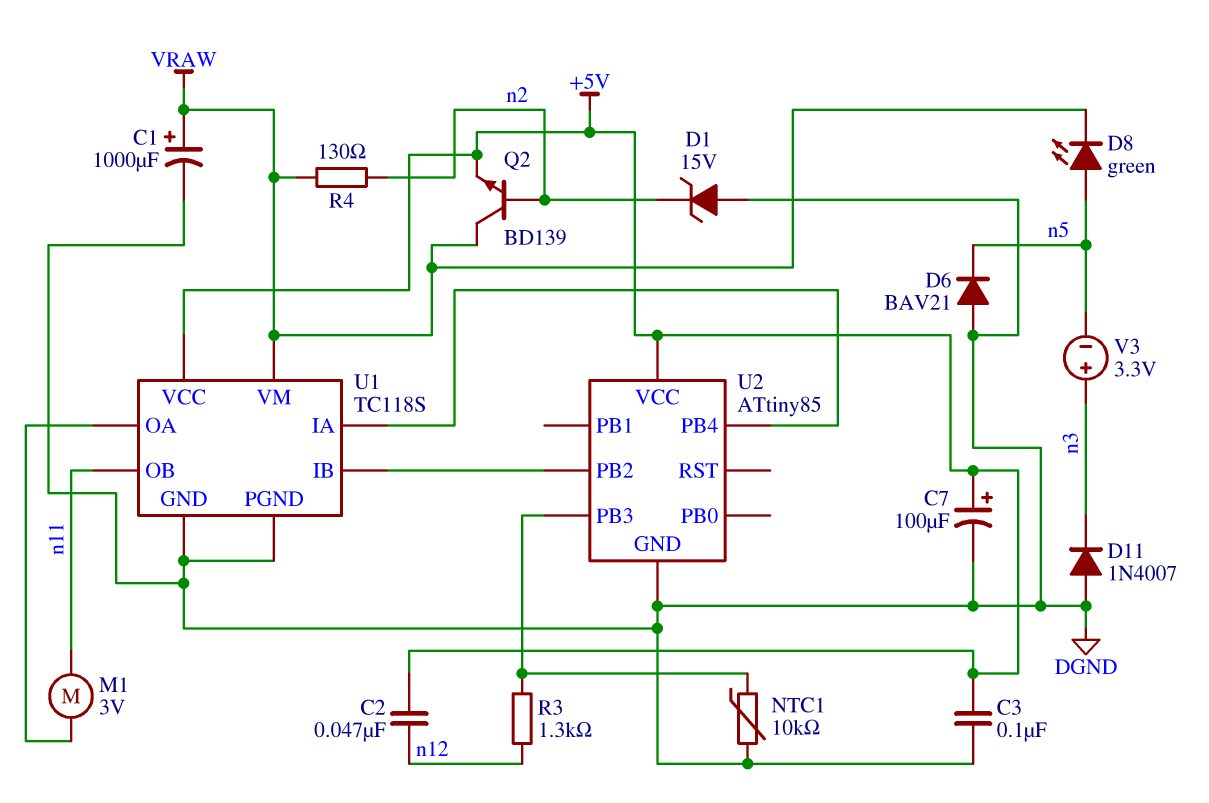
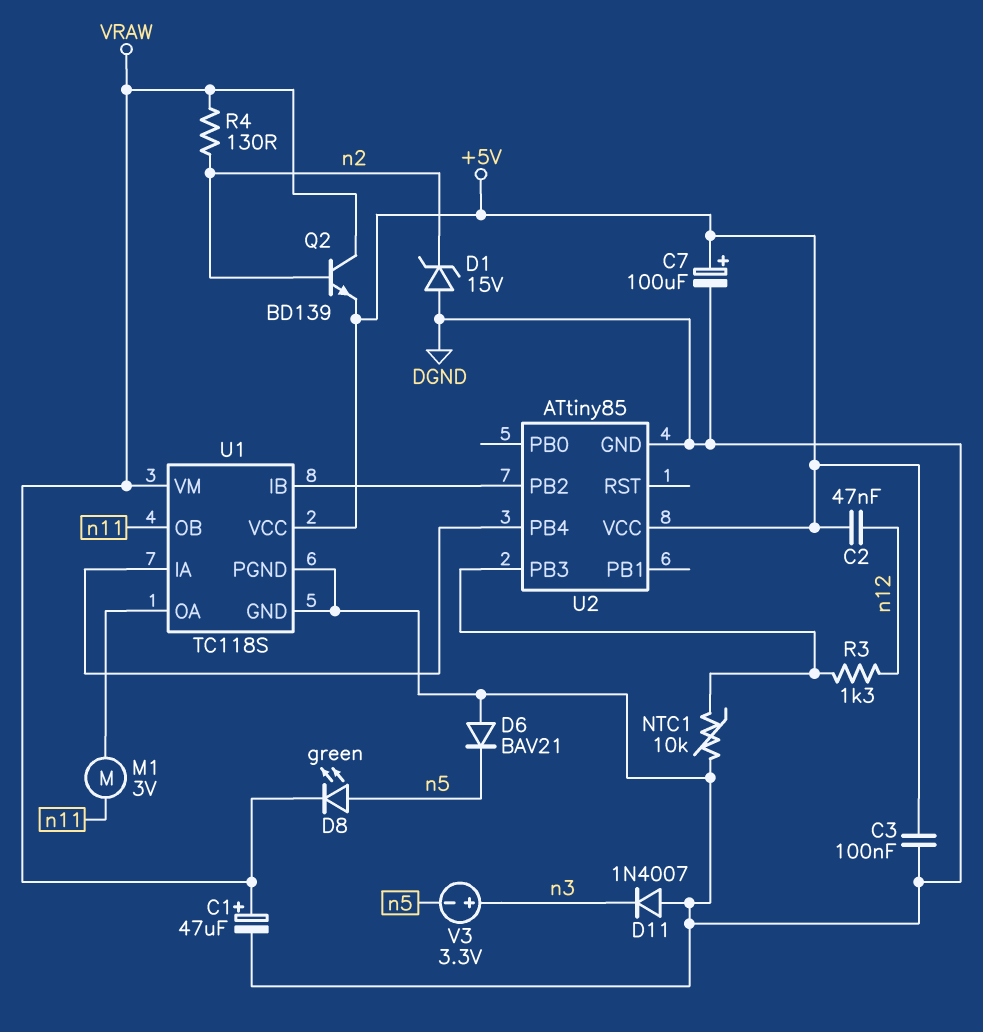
C1: 1000uF (plus VRAW, minus DGND) -> 47uF (plus VRAW, minus DGND)

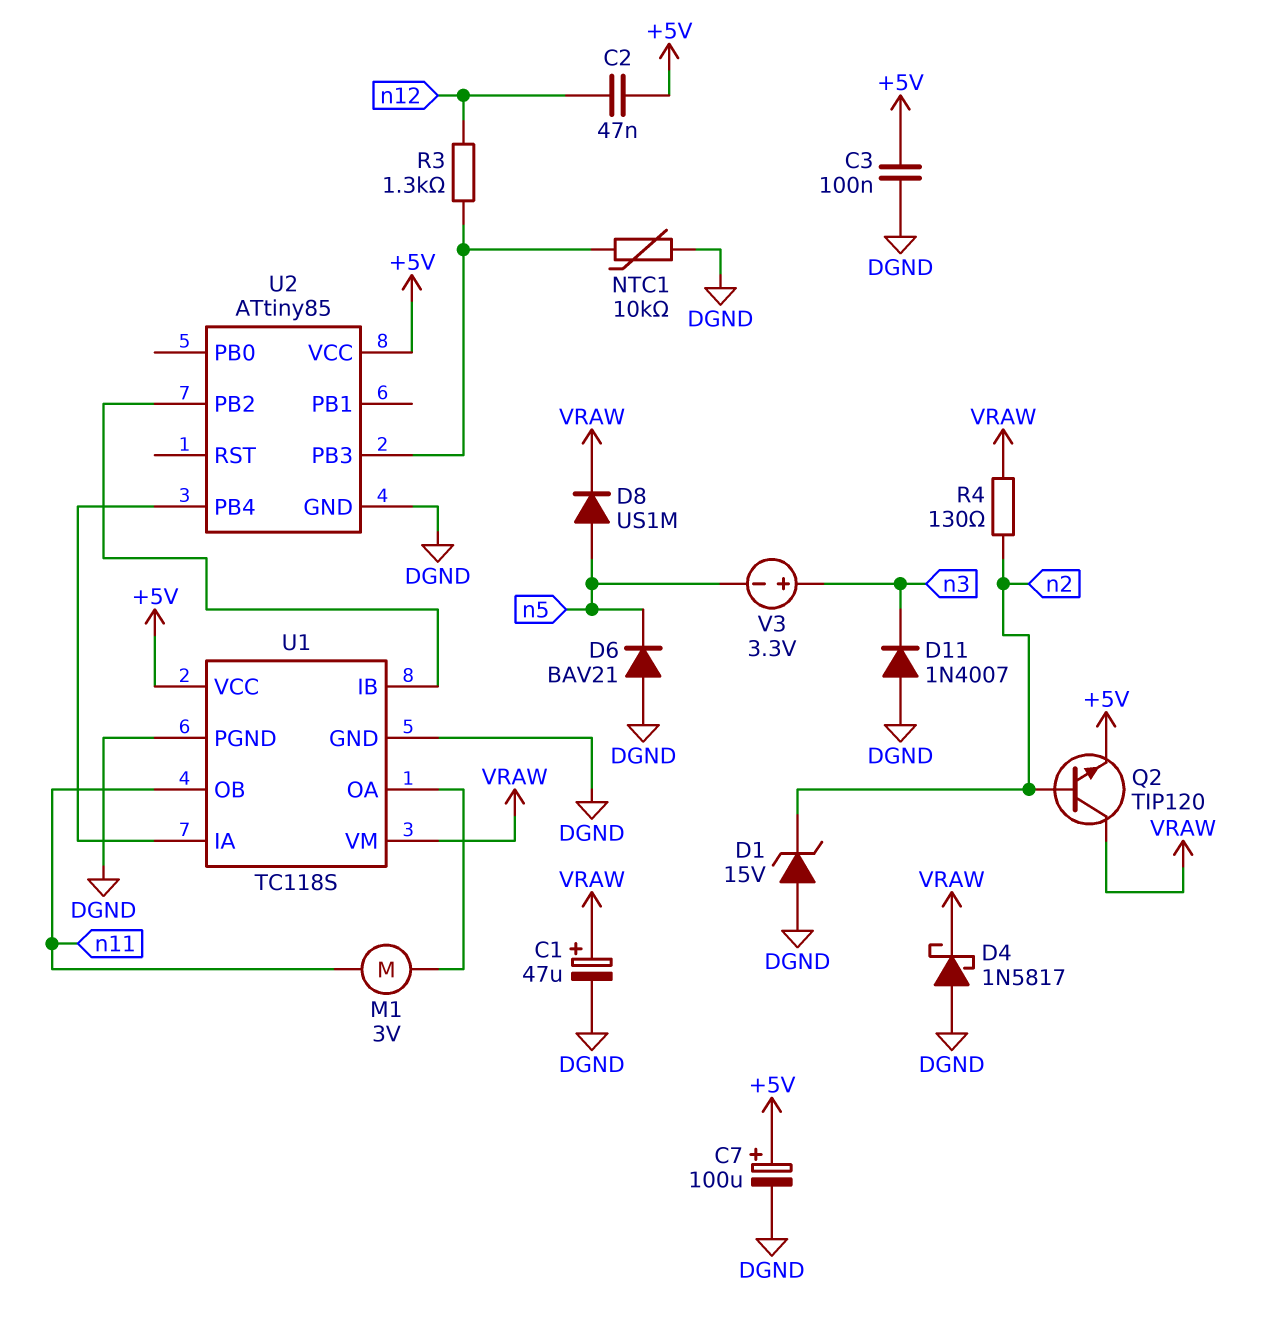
D4: none -> schottky 1N5817 (A DGND, K VRAW)
D8: LED green (A n5, K VRAW) -> diode US1M (A n5, K VRAW)
Q2: NPN BD139 (B n2, C VRAW, E +5V) -> NPN TIP120 (B n2, C VRAW, E +5V)

